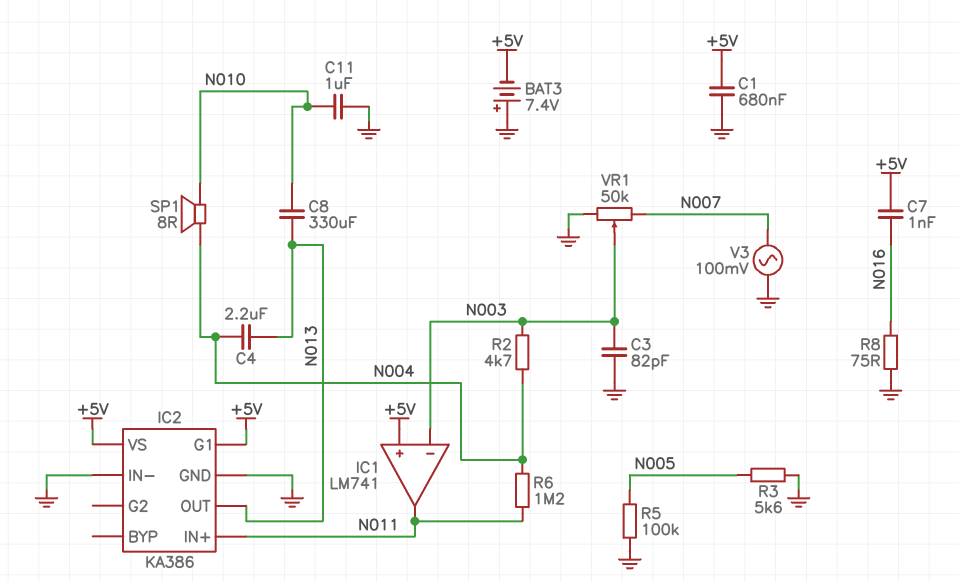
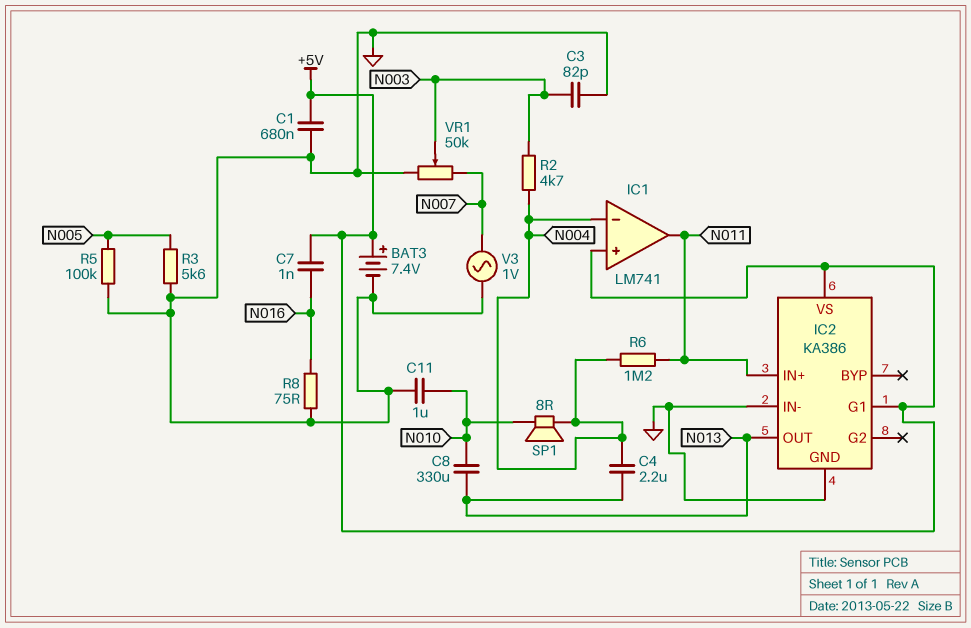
BAT3: 7.4V (plus GND, minus +5V) -> 7.4V (plus +5V, minus GND)
IC1 pin in-: N003 -> N004
V3: AC 100mV (GND, N007) -> AC 1V (GND, N007)

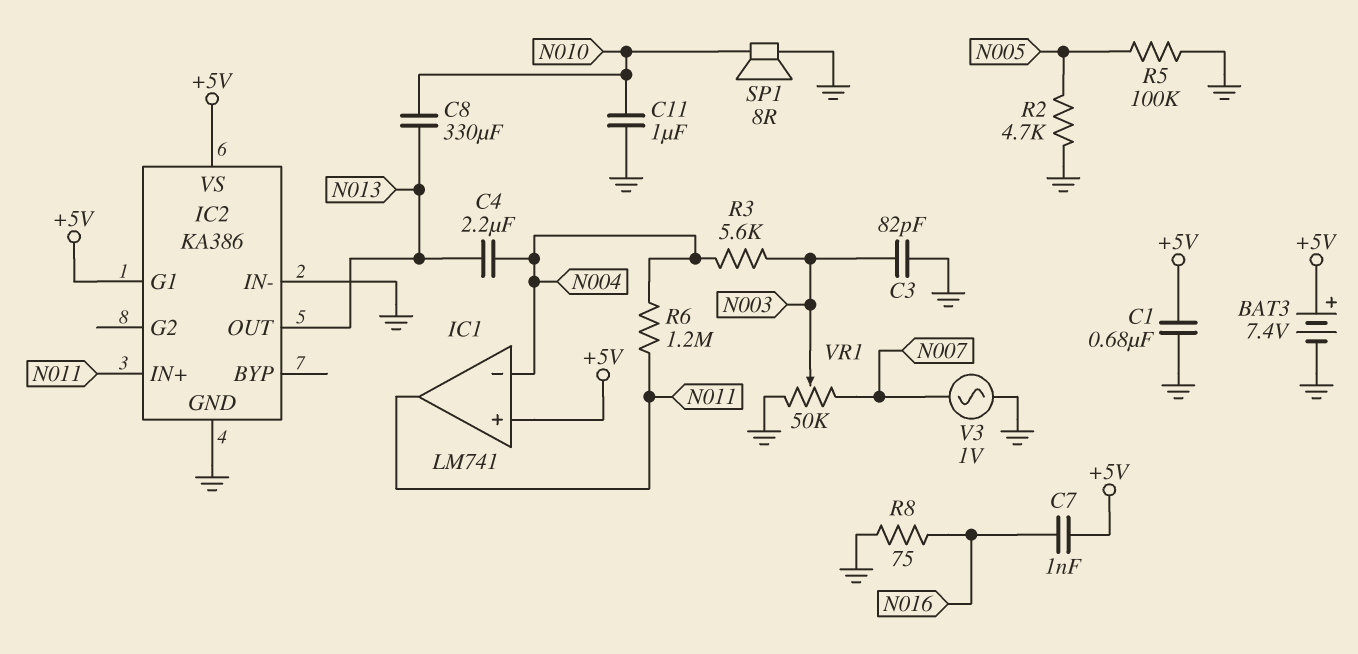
R2: 4.7k (N003, N004) -> 4.7k (GND, N005)
R3: 5.6k (GND, N005) -> 5.6k (N003, N004)
SP1: speaker 8R (N004, N010) -> speaker 8R (GND, N010)

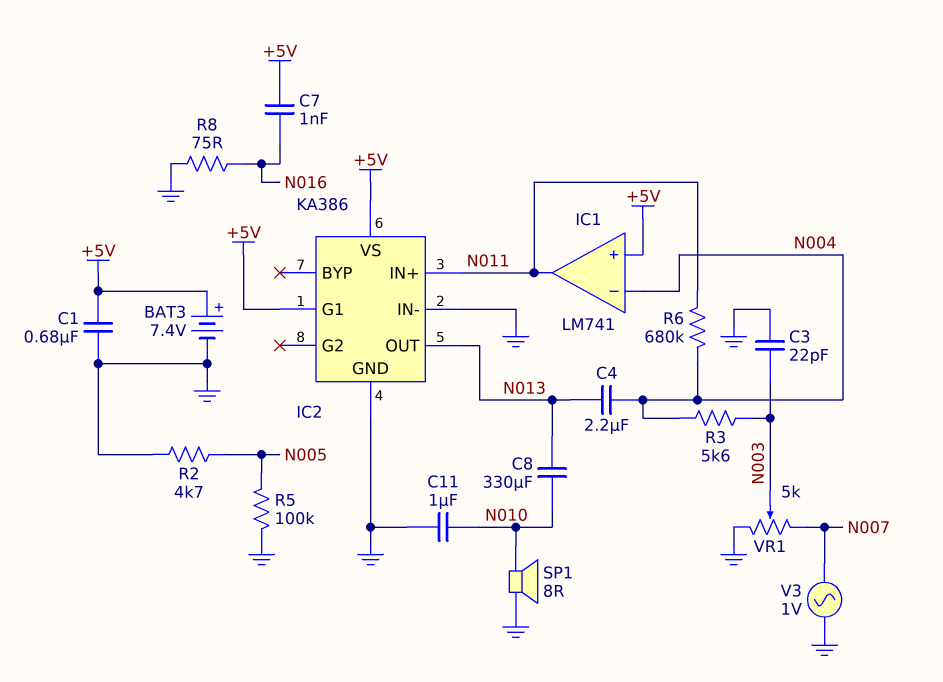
C3: 82pF (GND, N003) -> 22pF (GND, N003)
R6: 1.2M (N004, N011) -> 680k (N004, N011)
VR1: 50k (GND, N007, wiper N003) -> 5k (GND, N007, wiper N003)

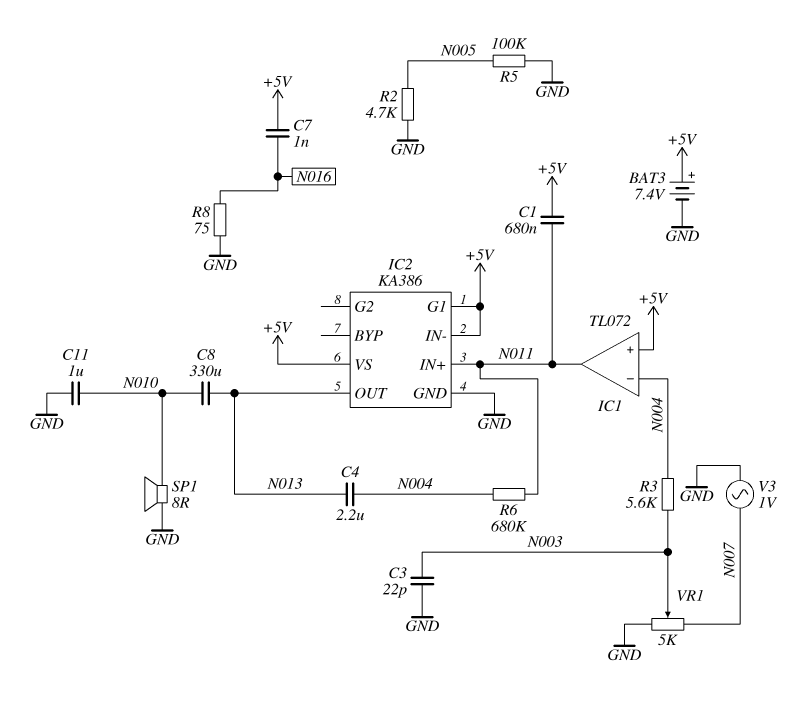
C1: 680nF (+5V, GND) -> 680nF (+5V, N011)
IC1: LM741 -> TL072
IC2 pin IN-: GND -> +5V

